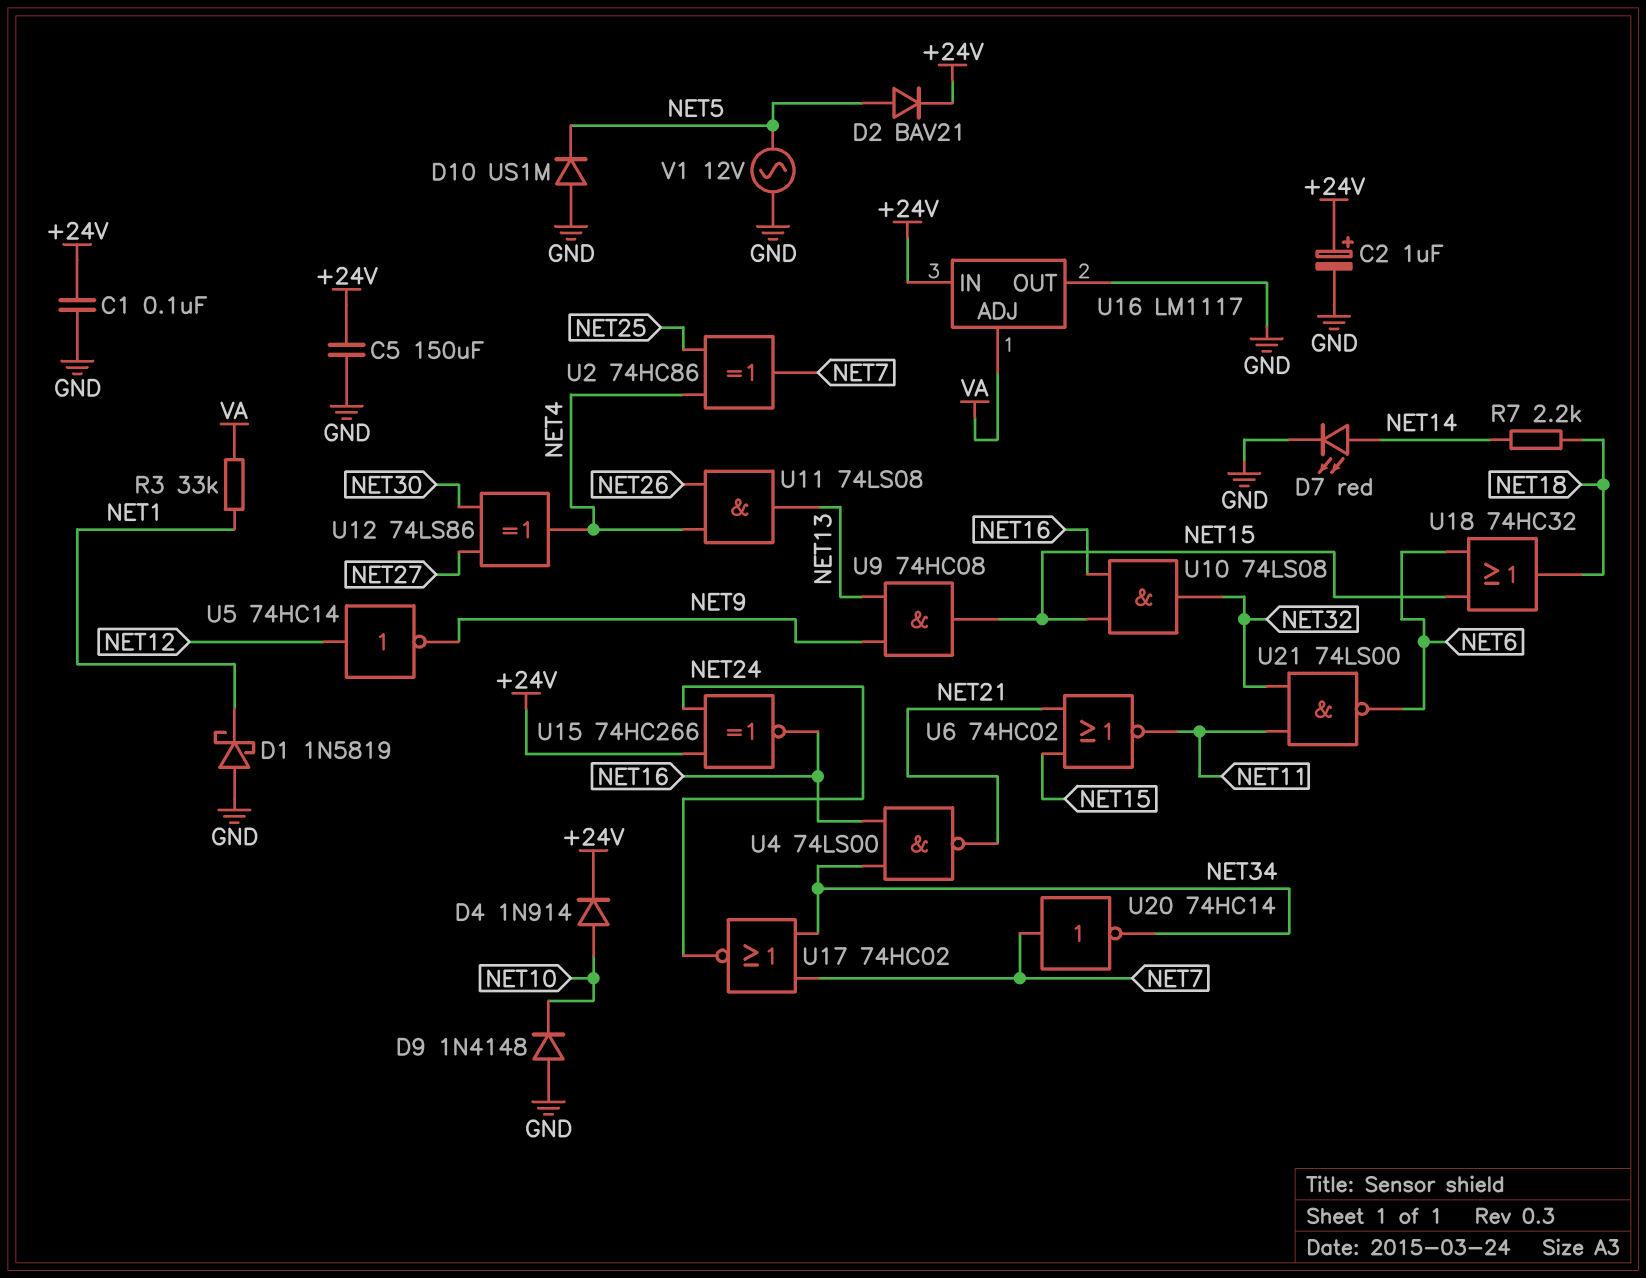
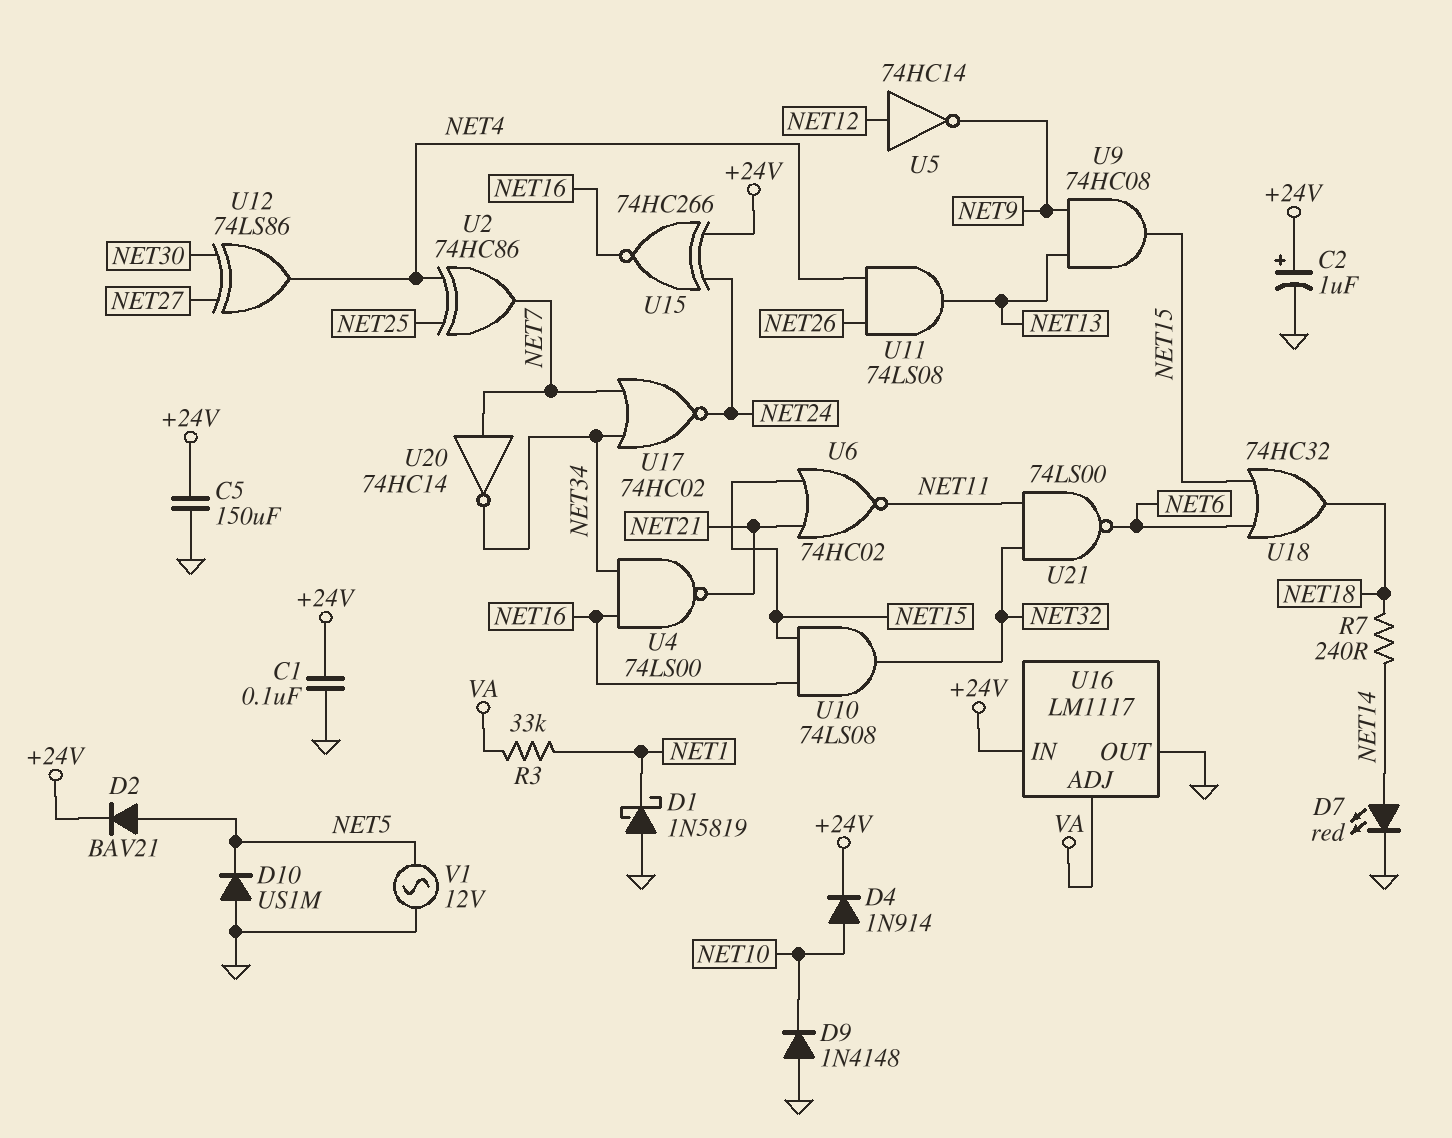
R7: 2.2k (NET14, NET18) -> 240 (NET14, NET18)

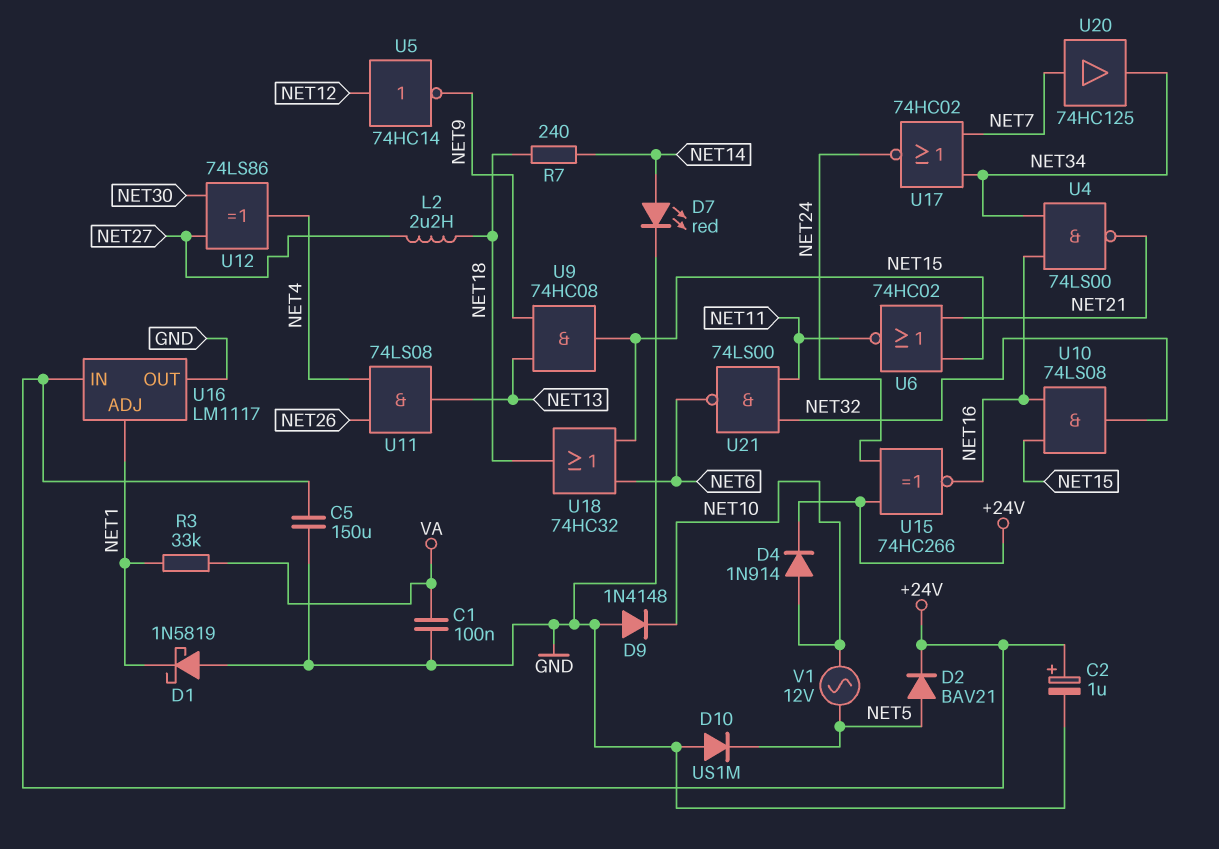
C1: 100nF (+24V, GND) -> 100nF (GND, VA)
L2: none -> 2.2uH (NET18, NET27)
U2: XOR 74HC86 (in NET4, in NET25, out NET7) -> none
U16 pin ADJ: VA -> NET1
U20: NOT 74HC14 (in NET7, out NET34) -> buffer 74HC125 (in NET7, out NET34)
V1: AC 12V (GND, NET5) -> AC 12V (NET5, NET10)

